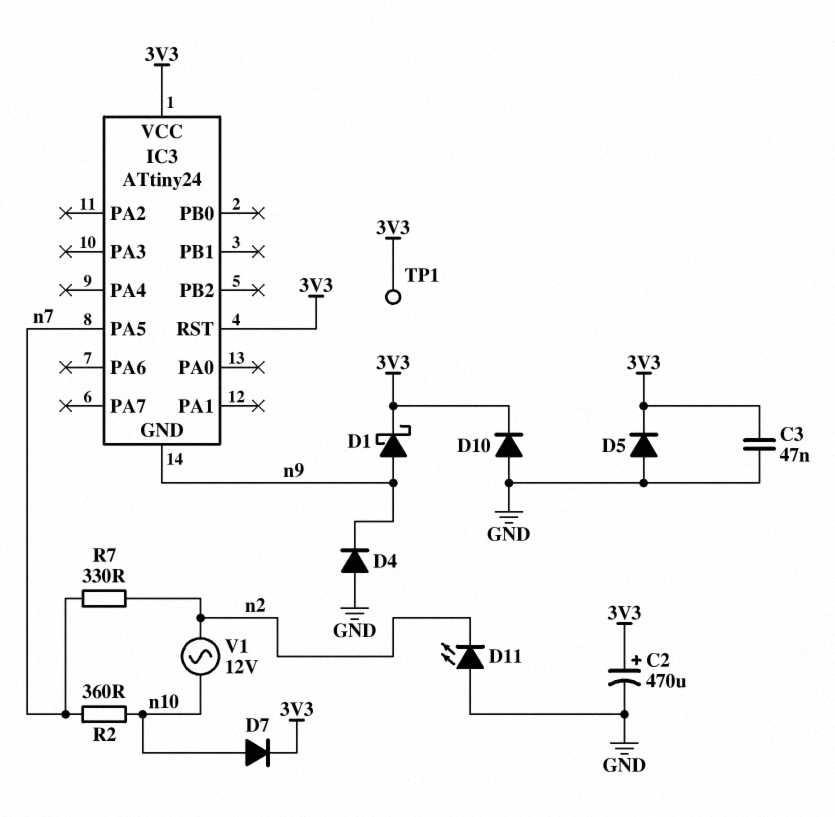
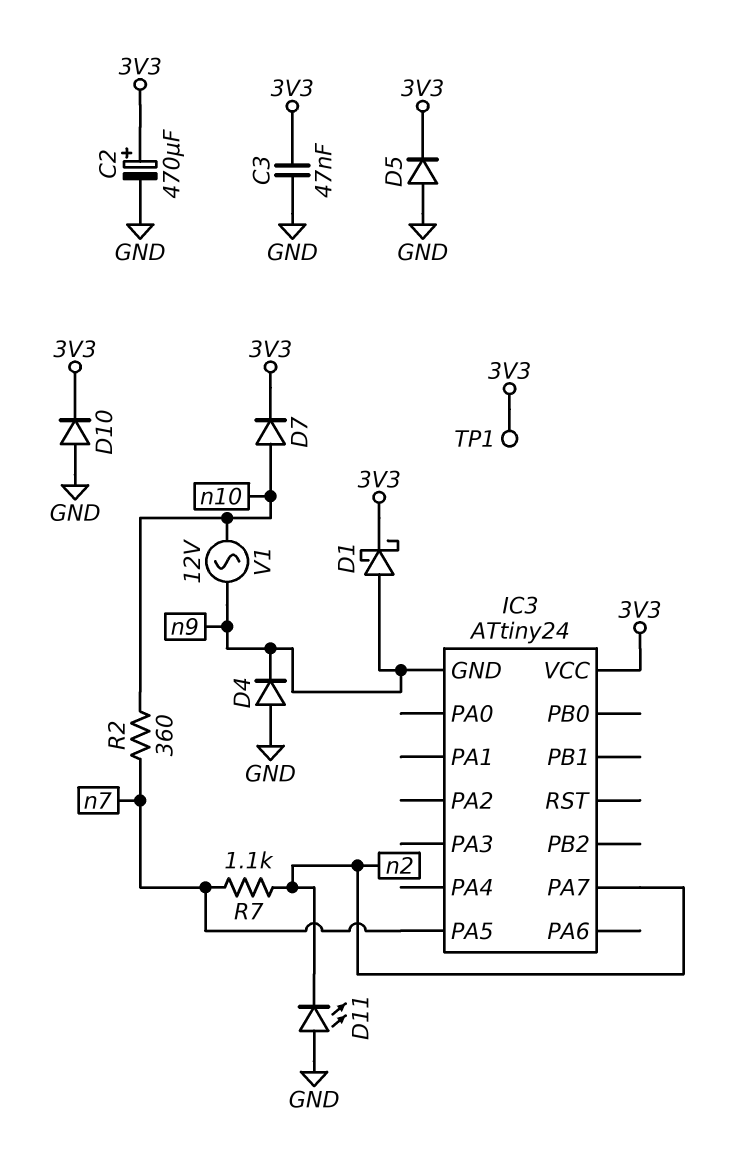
IC3 pin PA7: none -> n2
IC3 pin RST: 3V3 -> none
R7: 330 (n2, n7) -> 1.1k (n2, n7)
V1: AC 12V (n2, n10) -> AC 12V (n9, n10)

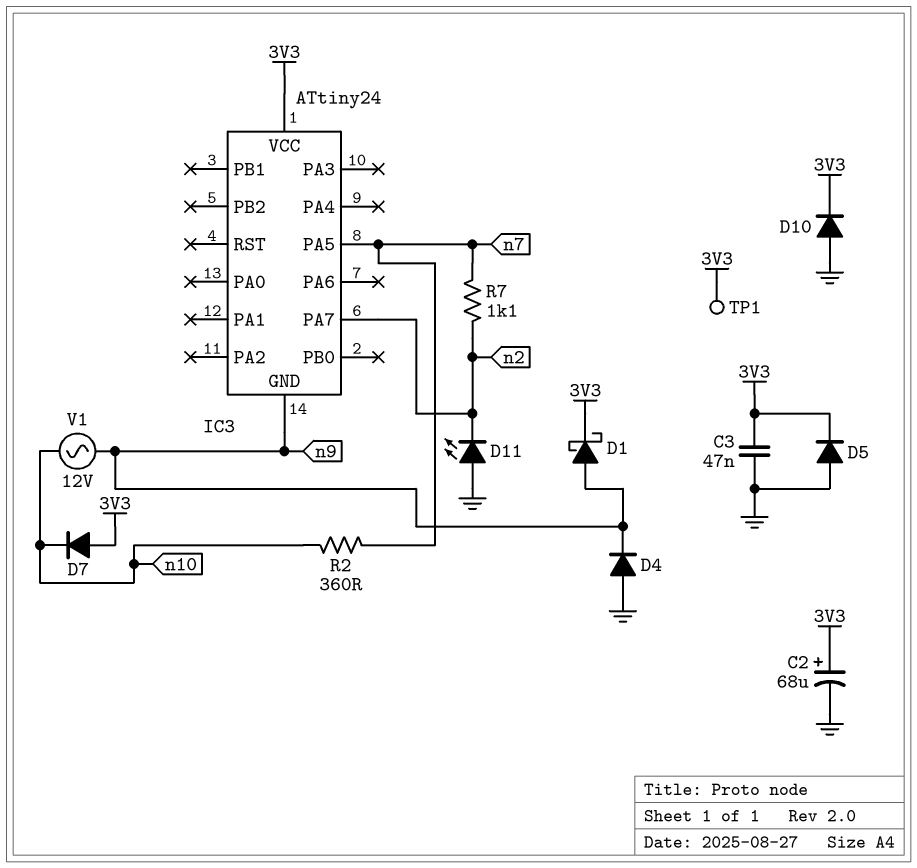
C2: 470uF (plus 3V3, minus GND) -> 68uF (plus 3V3, minus GND)
D7: diode (A n10, K 3V3) -> diode (A 3V3, K n10)

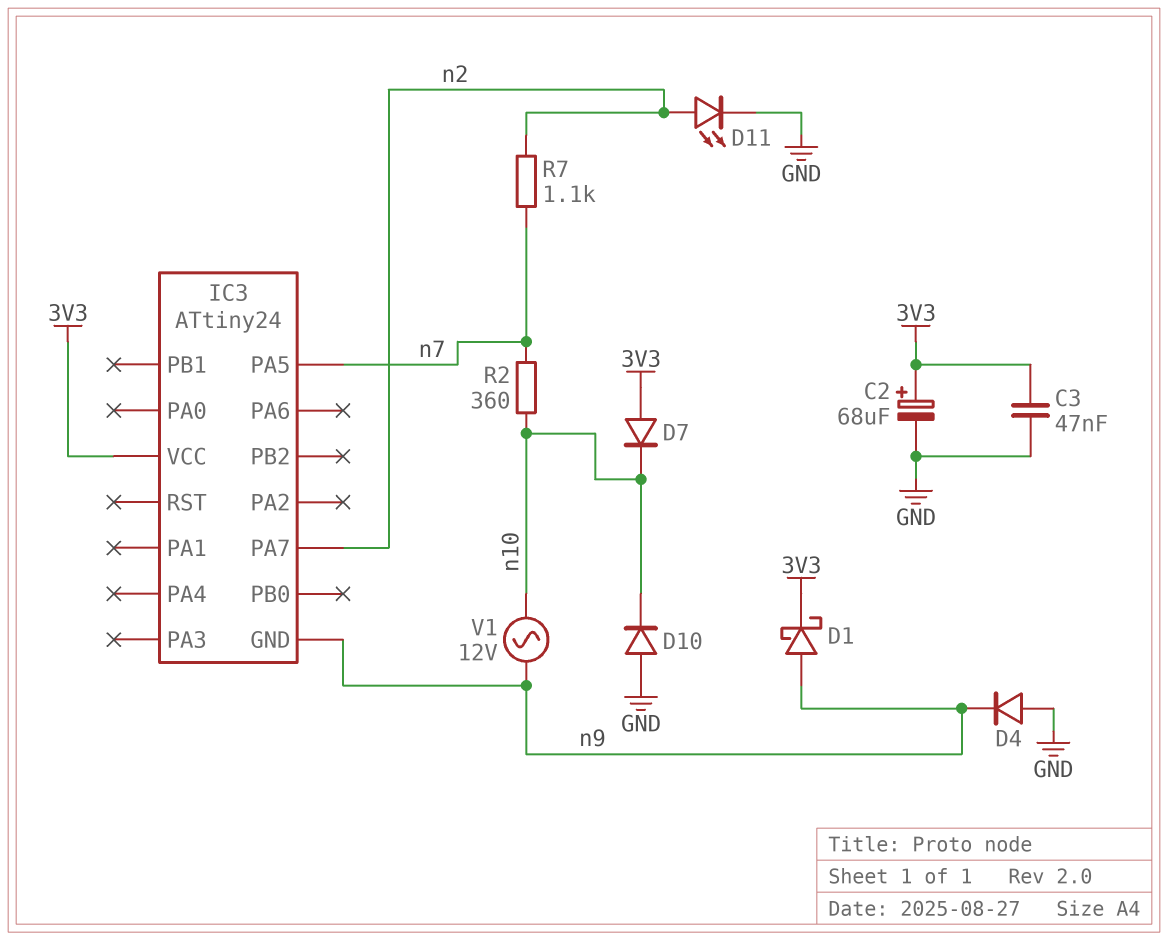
D5: diode (A GND, K 3V3) -> none
D10: diode (A GND, K 3V3) -> diode (A GND, K n10)
D11: LED (A GND, K n2) -> LED (A n2, K GND)
TP1: test point (3V3) -> none

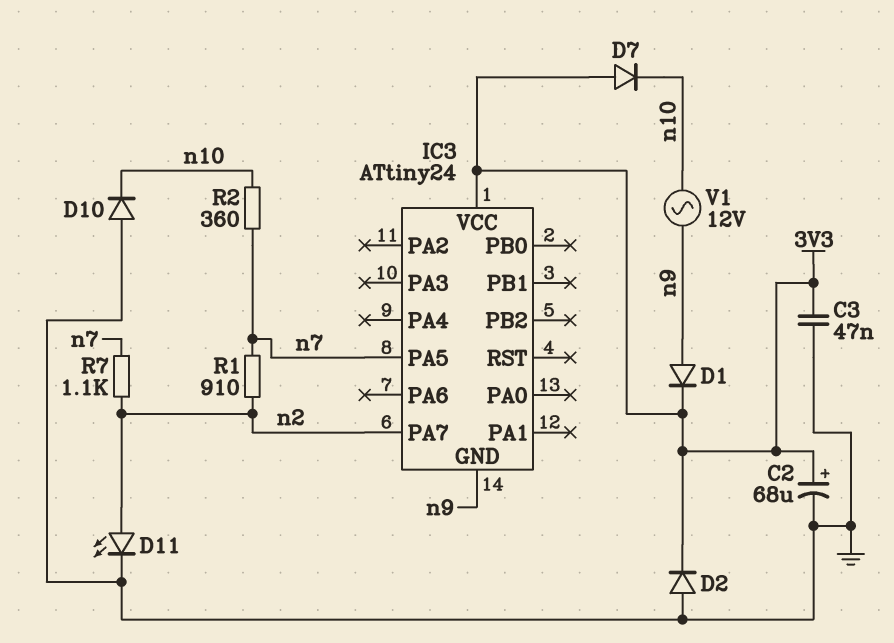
D1: schottky (A n9, K 3V3) -> diode (A n9, K 3V3)
D2: none -> diode (A GND, K 3V3)
D4: diode (A GND, K n9) -> none
R1: none -> 910 (n2, n7)

